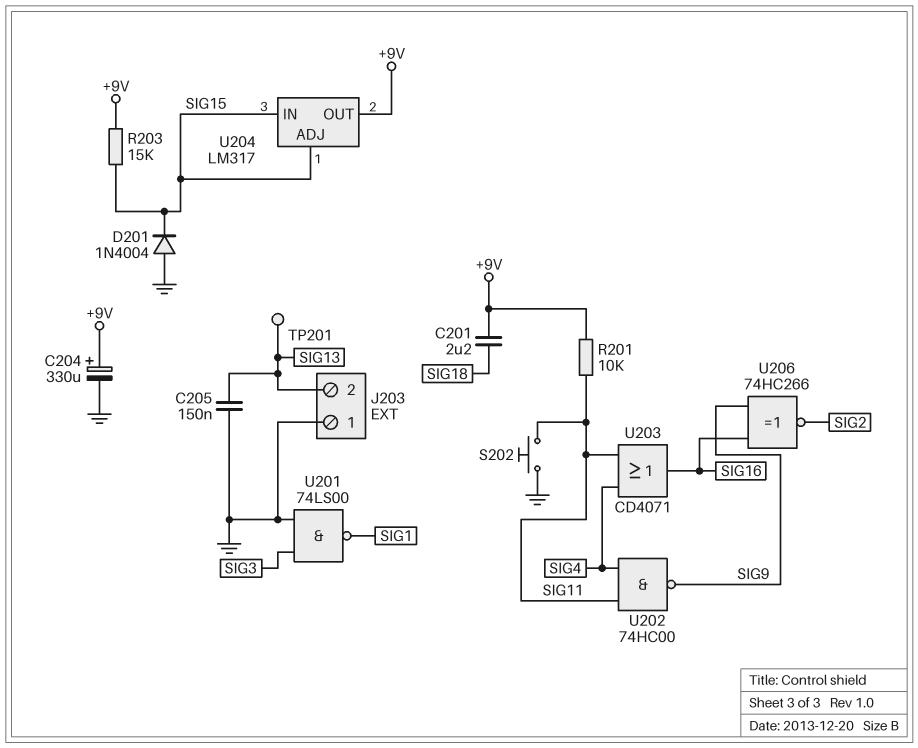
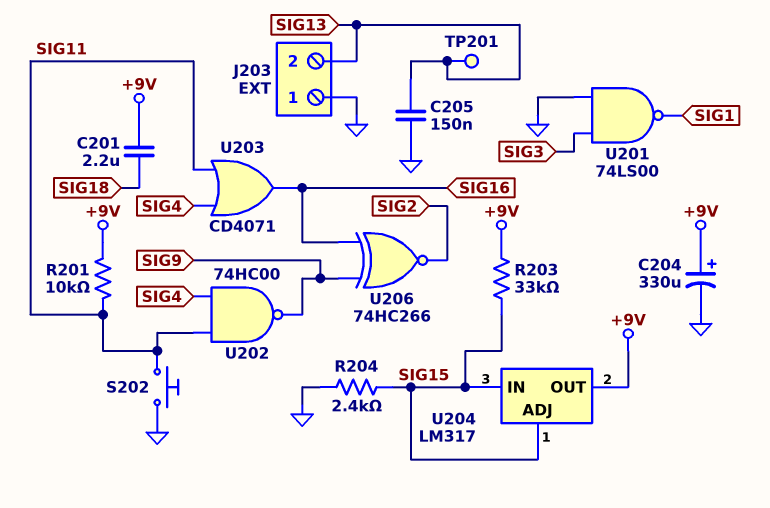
D201: diode 1N4004 (A GND, K SIG15) -> none
R203: 15k (+9V, SIG15) -> 33k (+9V, SIG15)
R204: none -> 2.4k (GND, SIG15)

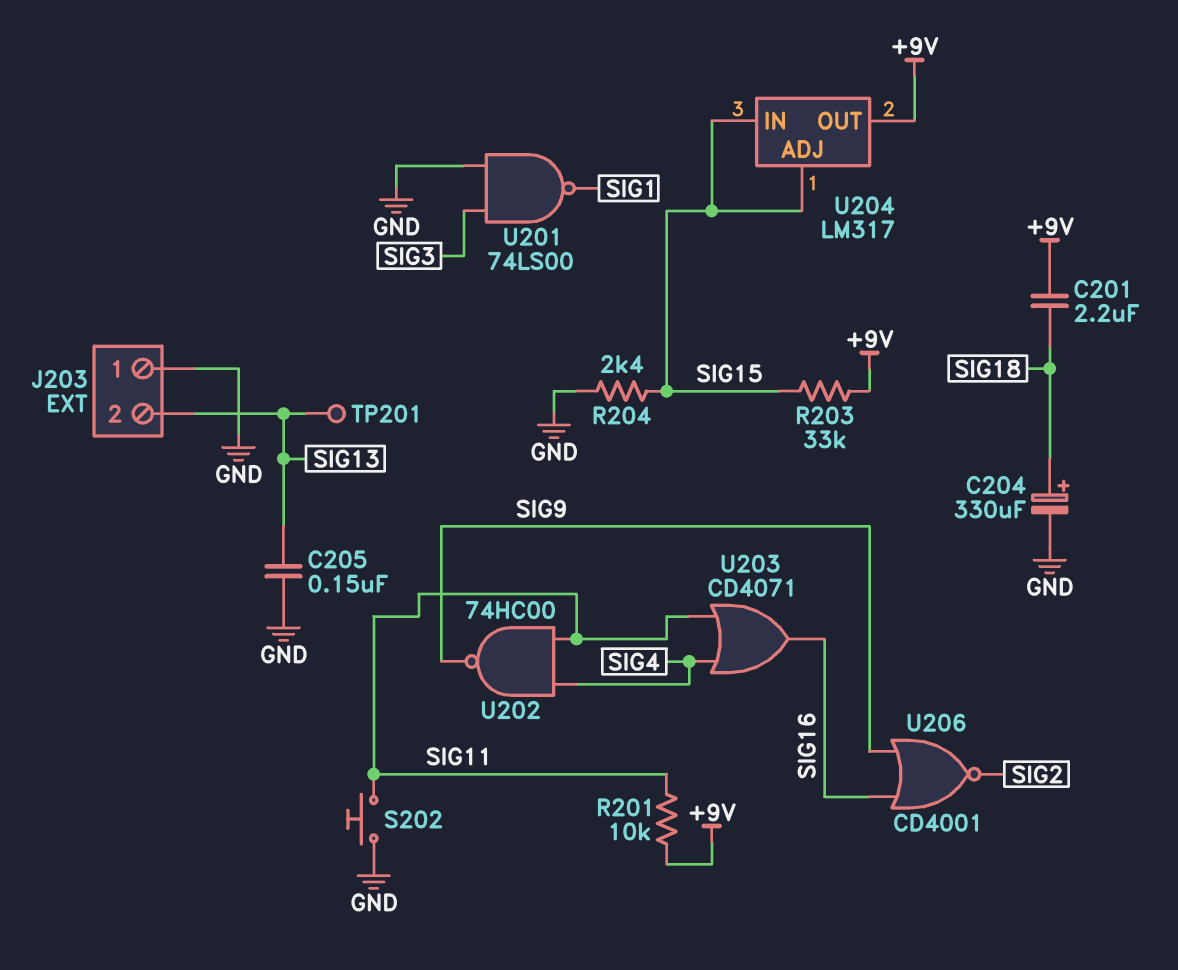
C204: 330uF (plus +9V, minus GND) -> 330uF (plus SIG18, minus GND)
U206: XNOR 74HC266 (in SIG9, in SIG16, out SIG2) -> NOR CD4001 (in SIG9, in SIG16, out SIG2)

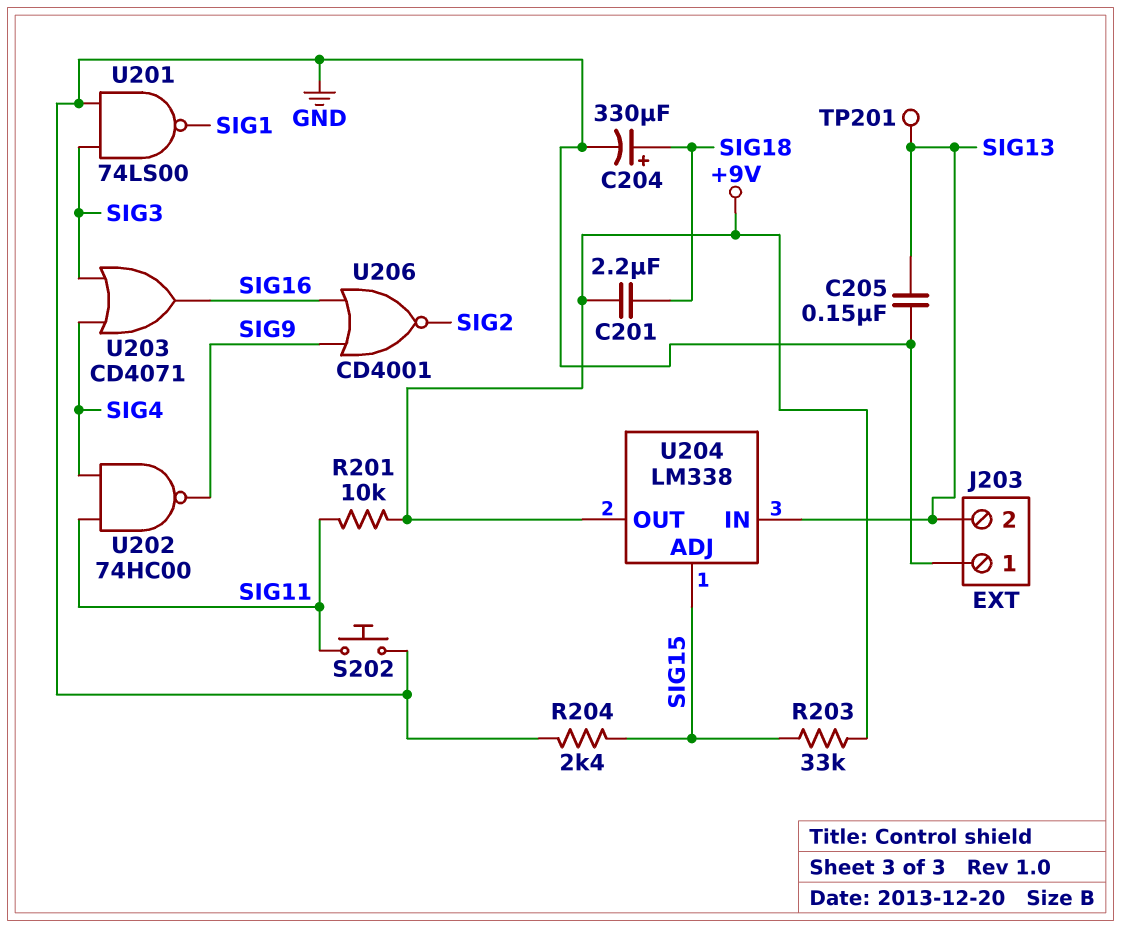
U203: OR CD4071 (in SIG4, in SIG11, out SIG16) -> OR CD4071 (in SIG3, in SIG4, out SIG16)
U204: LM317 -> LM338
U204 pin IN: SIG15 -> SIG13

